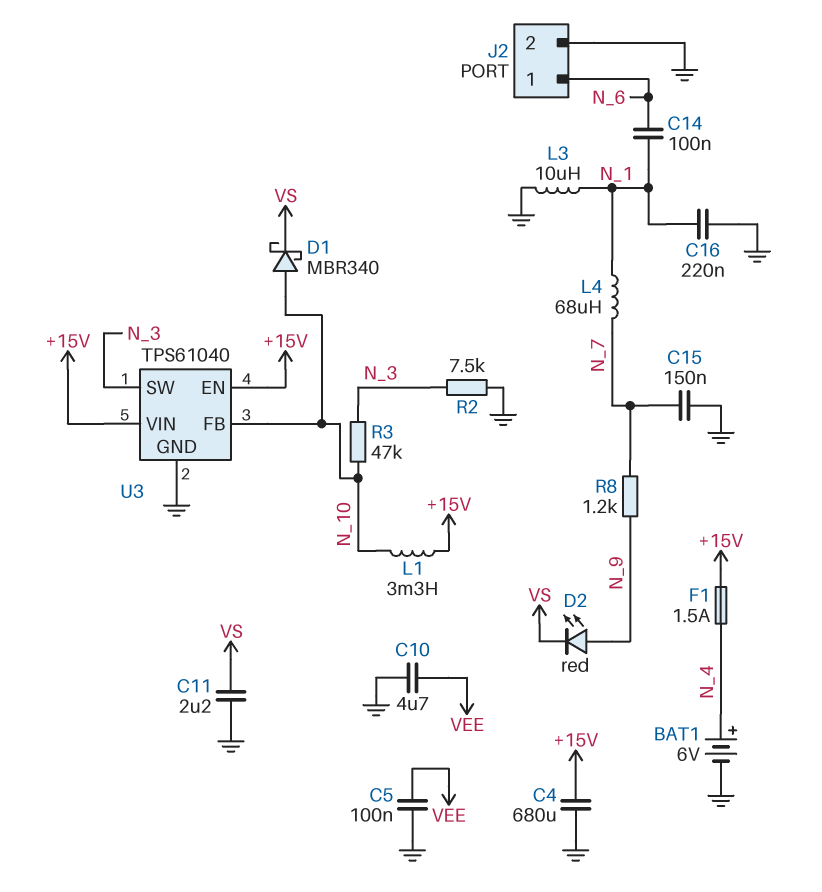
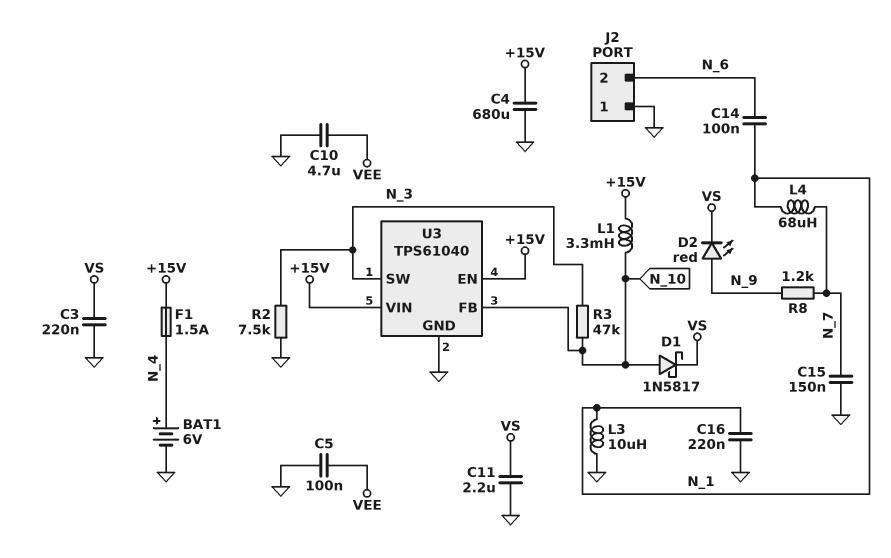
C3: none -> 220nF (GND, VS)
D1: schottky MBR340 (A N_10, K VS) -> schottky 1N5817 (A N_10, K VS)
J2 pin 1: N_6 -> GND
J2 pin 2: GND -> N_6

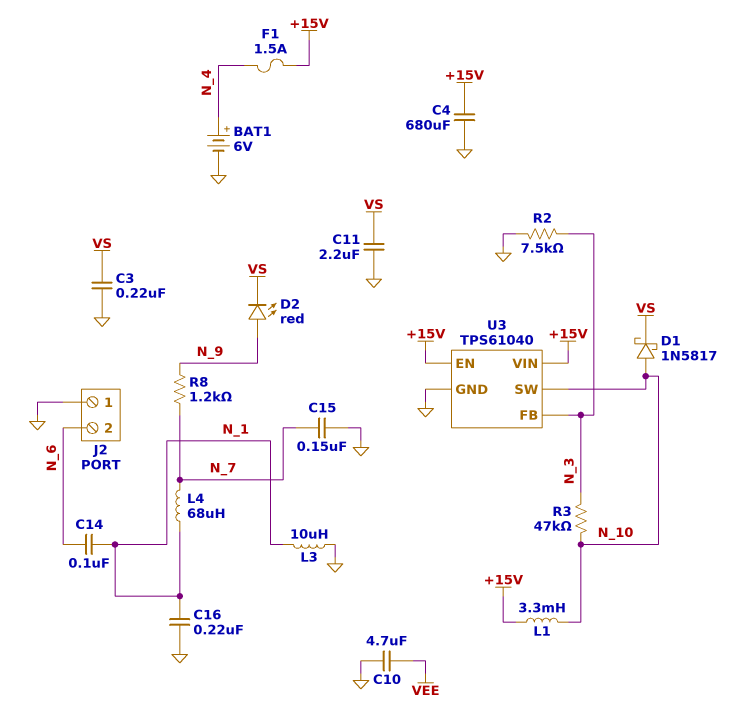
C5: 100nF (GND, VEE) -> none
U3 pin FB: N_10 -> N_3
U3 pin SW: N_3 -> N_10

